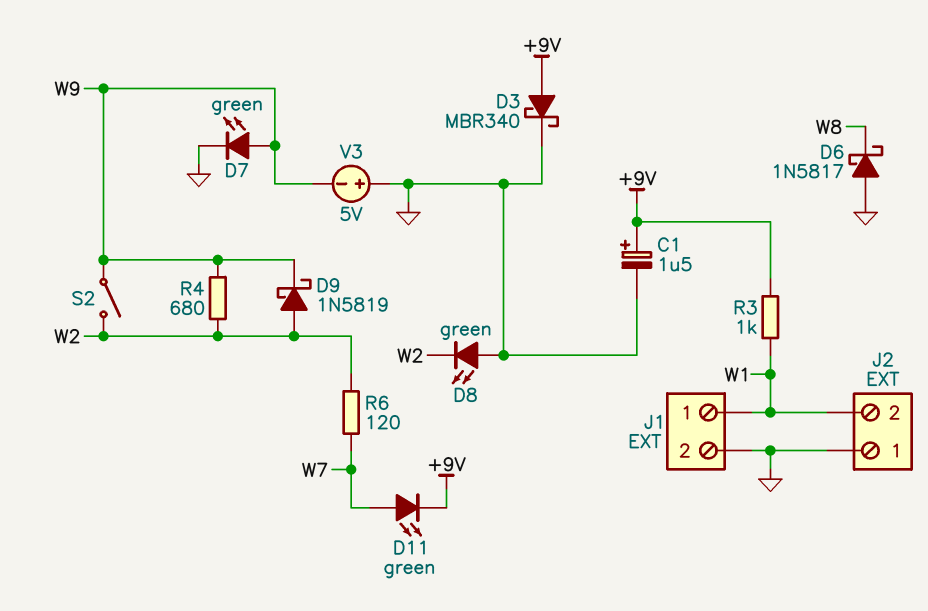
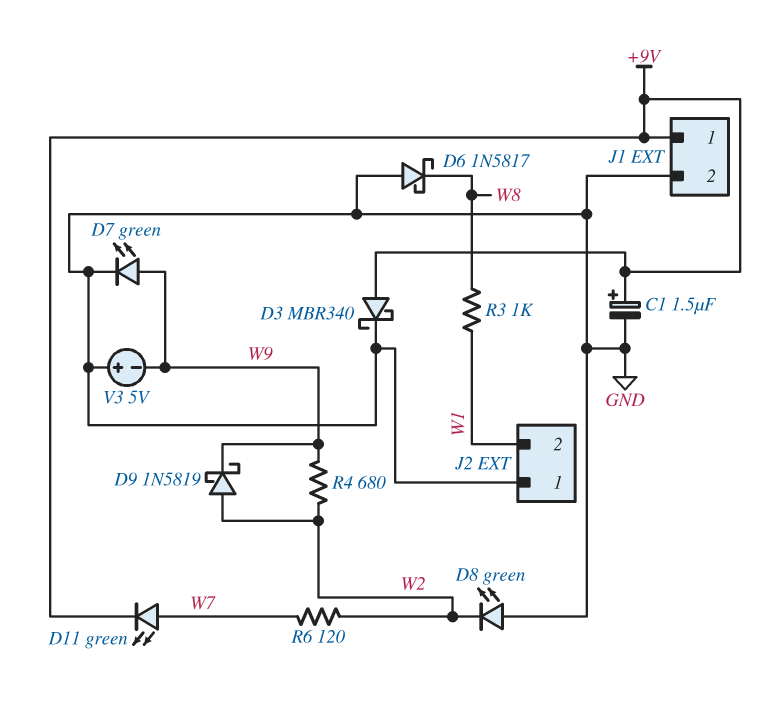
J1 pin 1: W1 -> +9V
R3: 1k (+9V, W1) -> 1k (W1, W8)
S2: switch (W2, W9) -> none

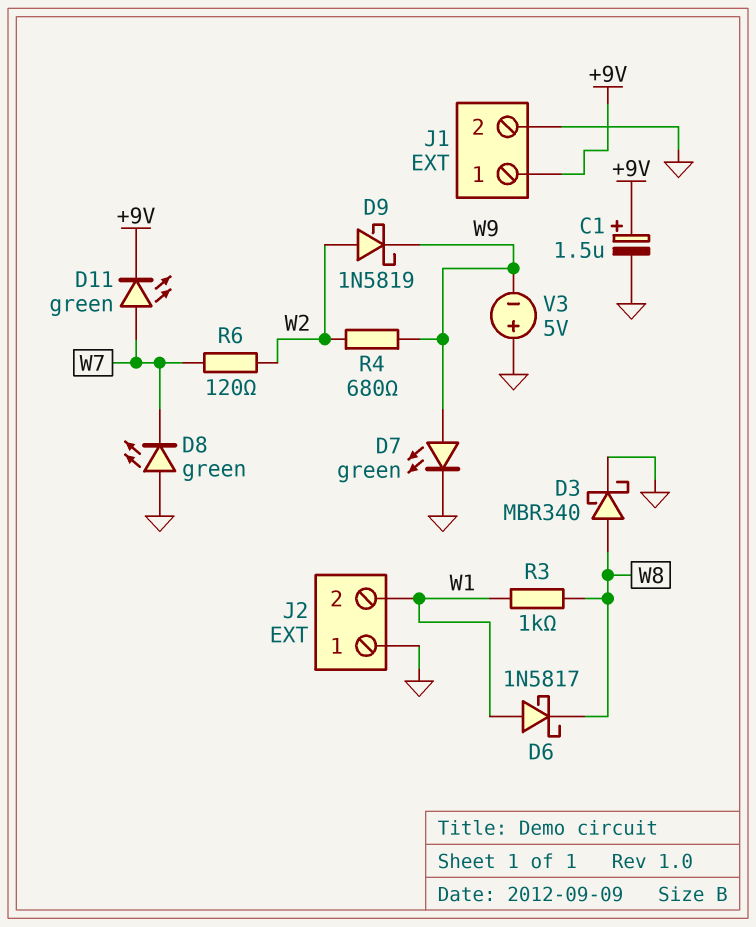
D3: schottky MBR340 (A +9V, K GND) -> schottky MBR340 (A W8, K GND)
D6: schottky 1N5817 (A GND, K W8) -> schottky 1N5817 (A W1, K W8)
D8: LED green (A GND, K W2) -> LED green (A GND, K W7)

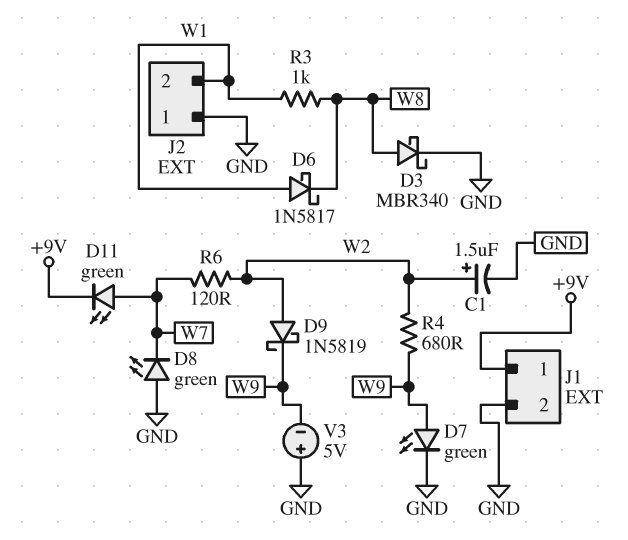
C1: 1.5uF (plus +9V, minus GND) -> 1.5uF (plus W2, minus GND)

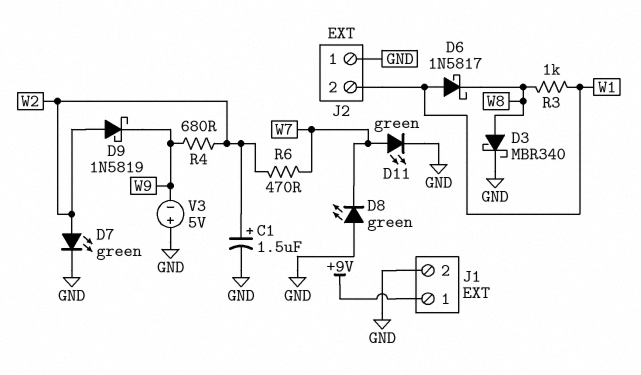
D7: LED green (A W9, K GND) -> LED green (A W2, K GND)
D11: LED green (A W7, K +9V) -> LED green (A W7, K GND)
R6: 120 (W2, W7) -> 470 (W2, W7)

